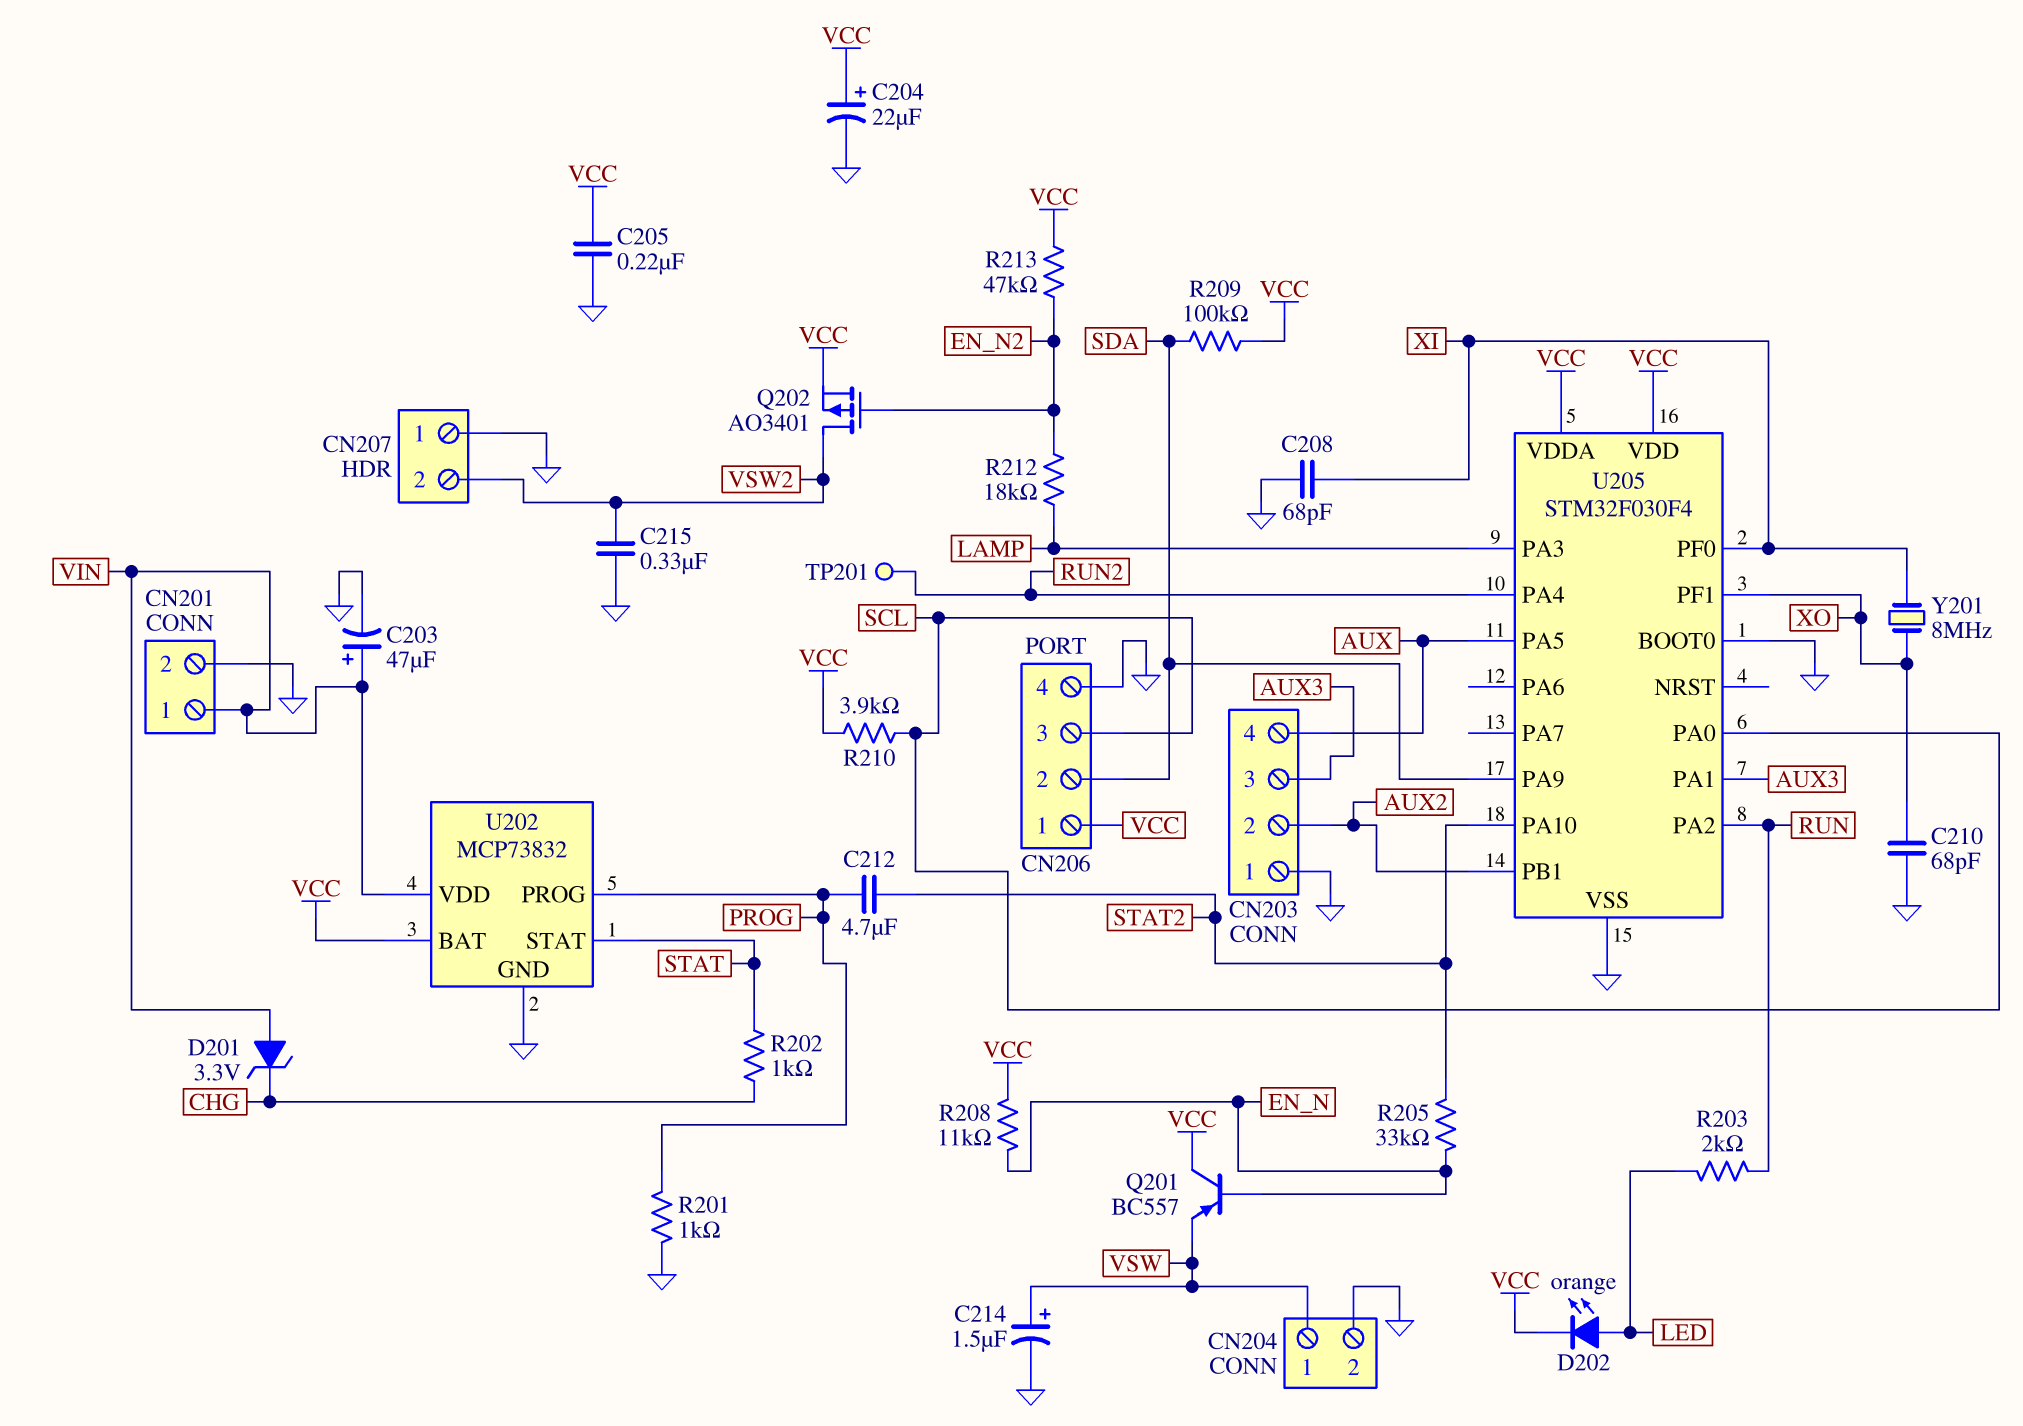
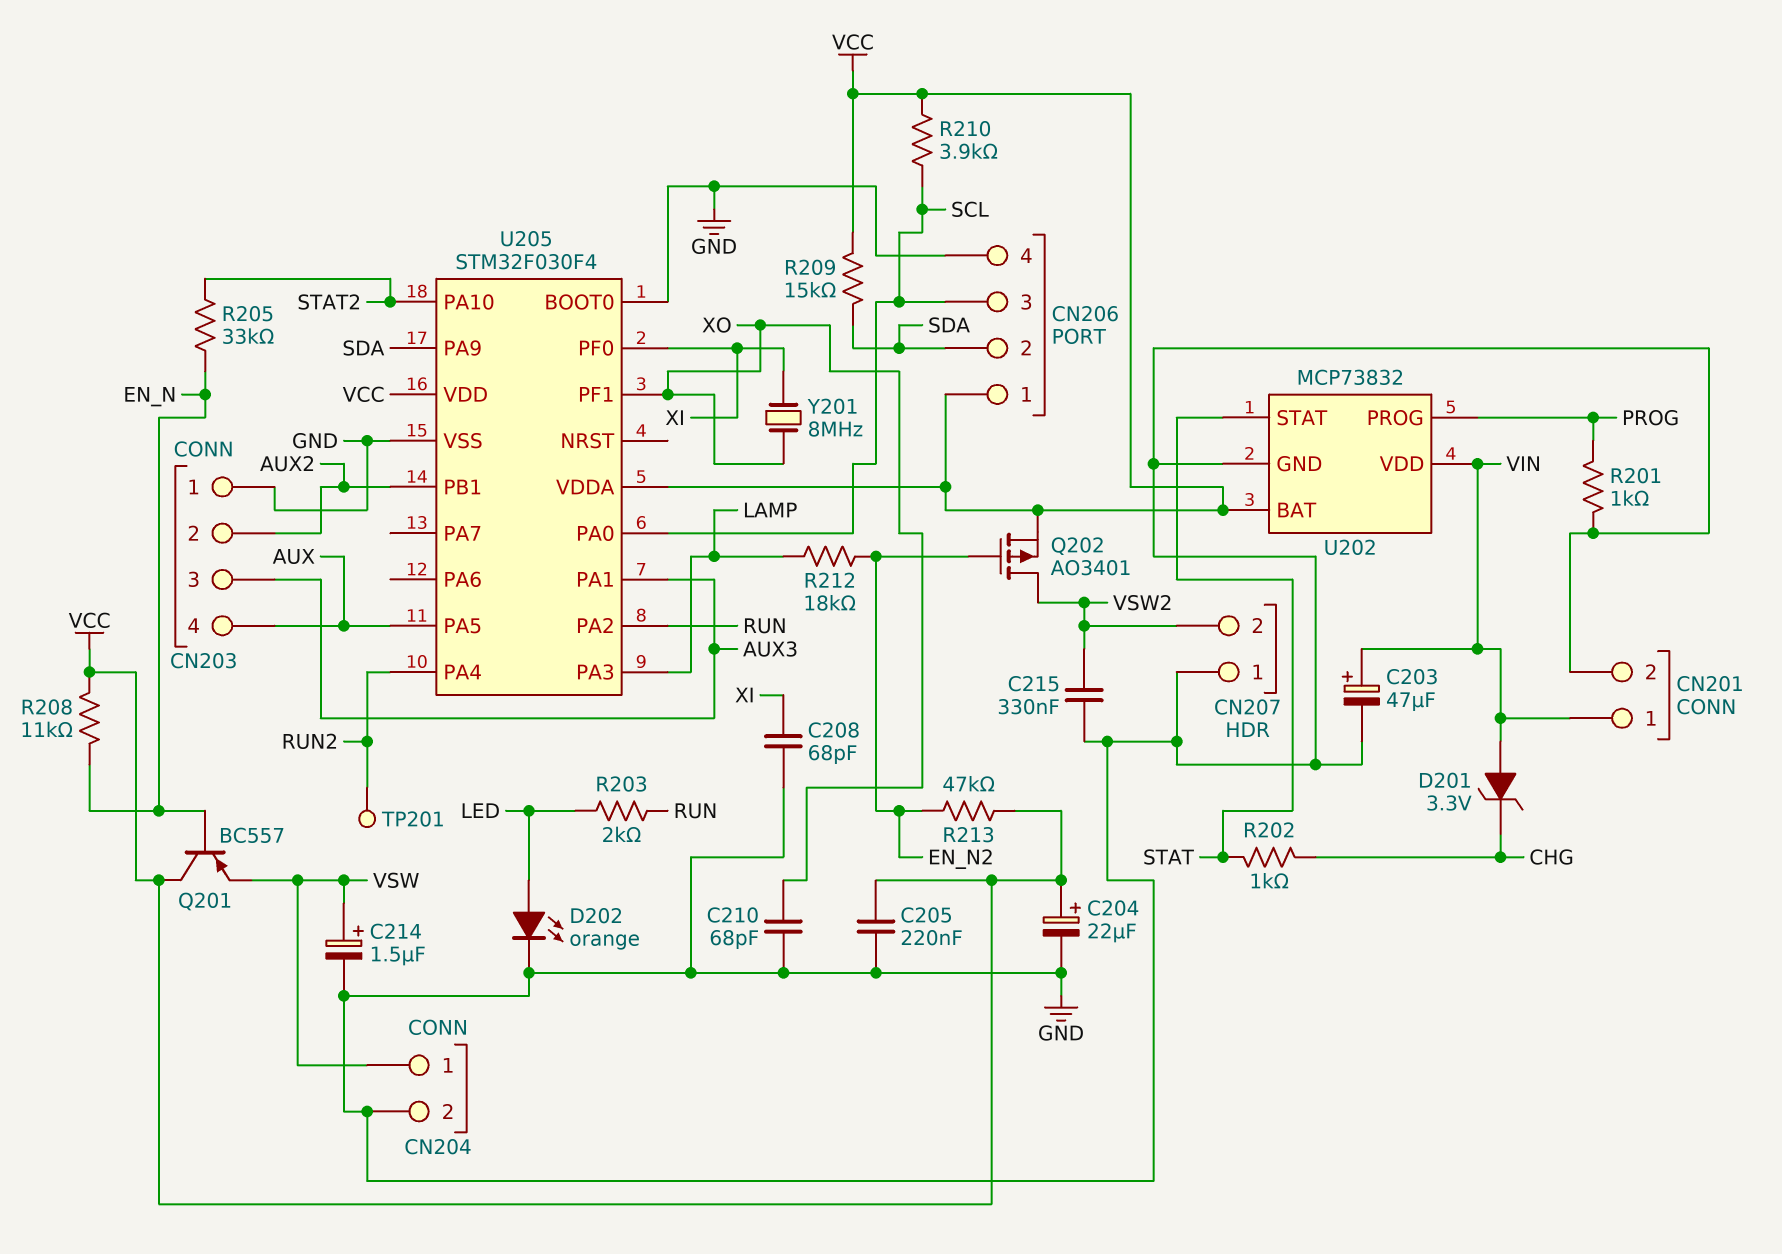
C212: 4.7uF (PROG, STAT2) -> none
D202: LED orange (A LED, K VCC) -> LED orange (A LED, K GND)
R209: 100k (SDA, VCC) -> 15k (SDA, VCC)

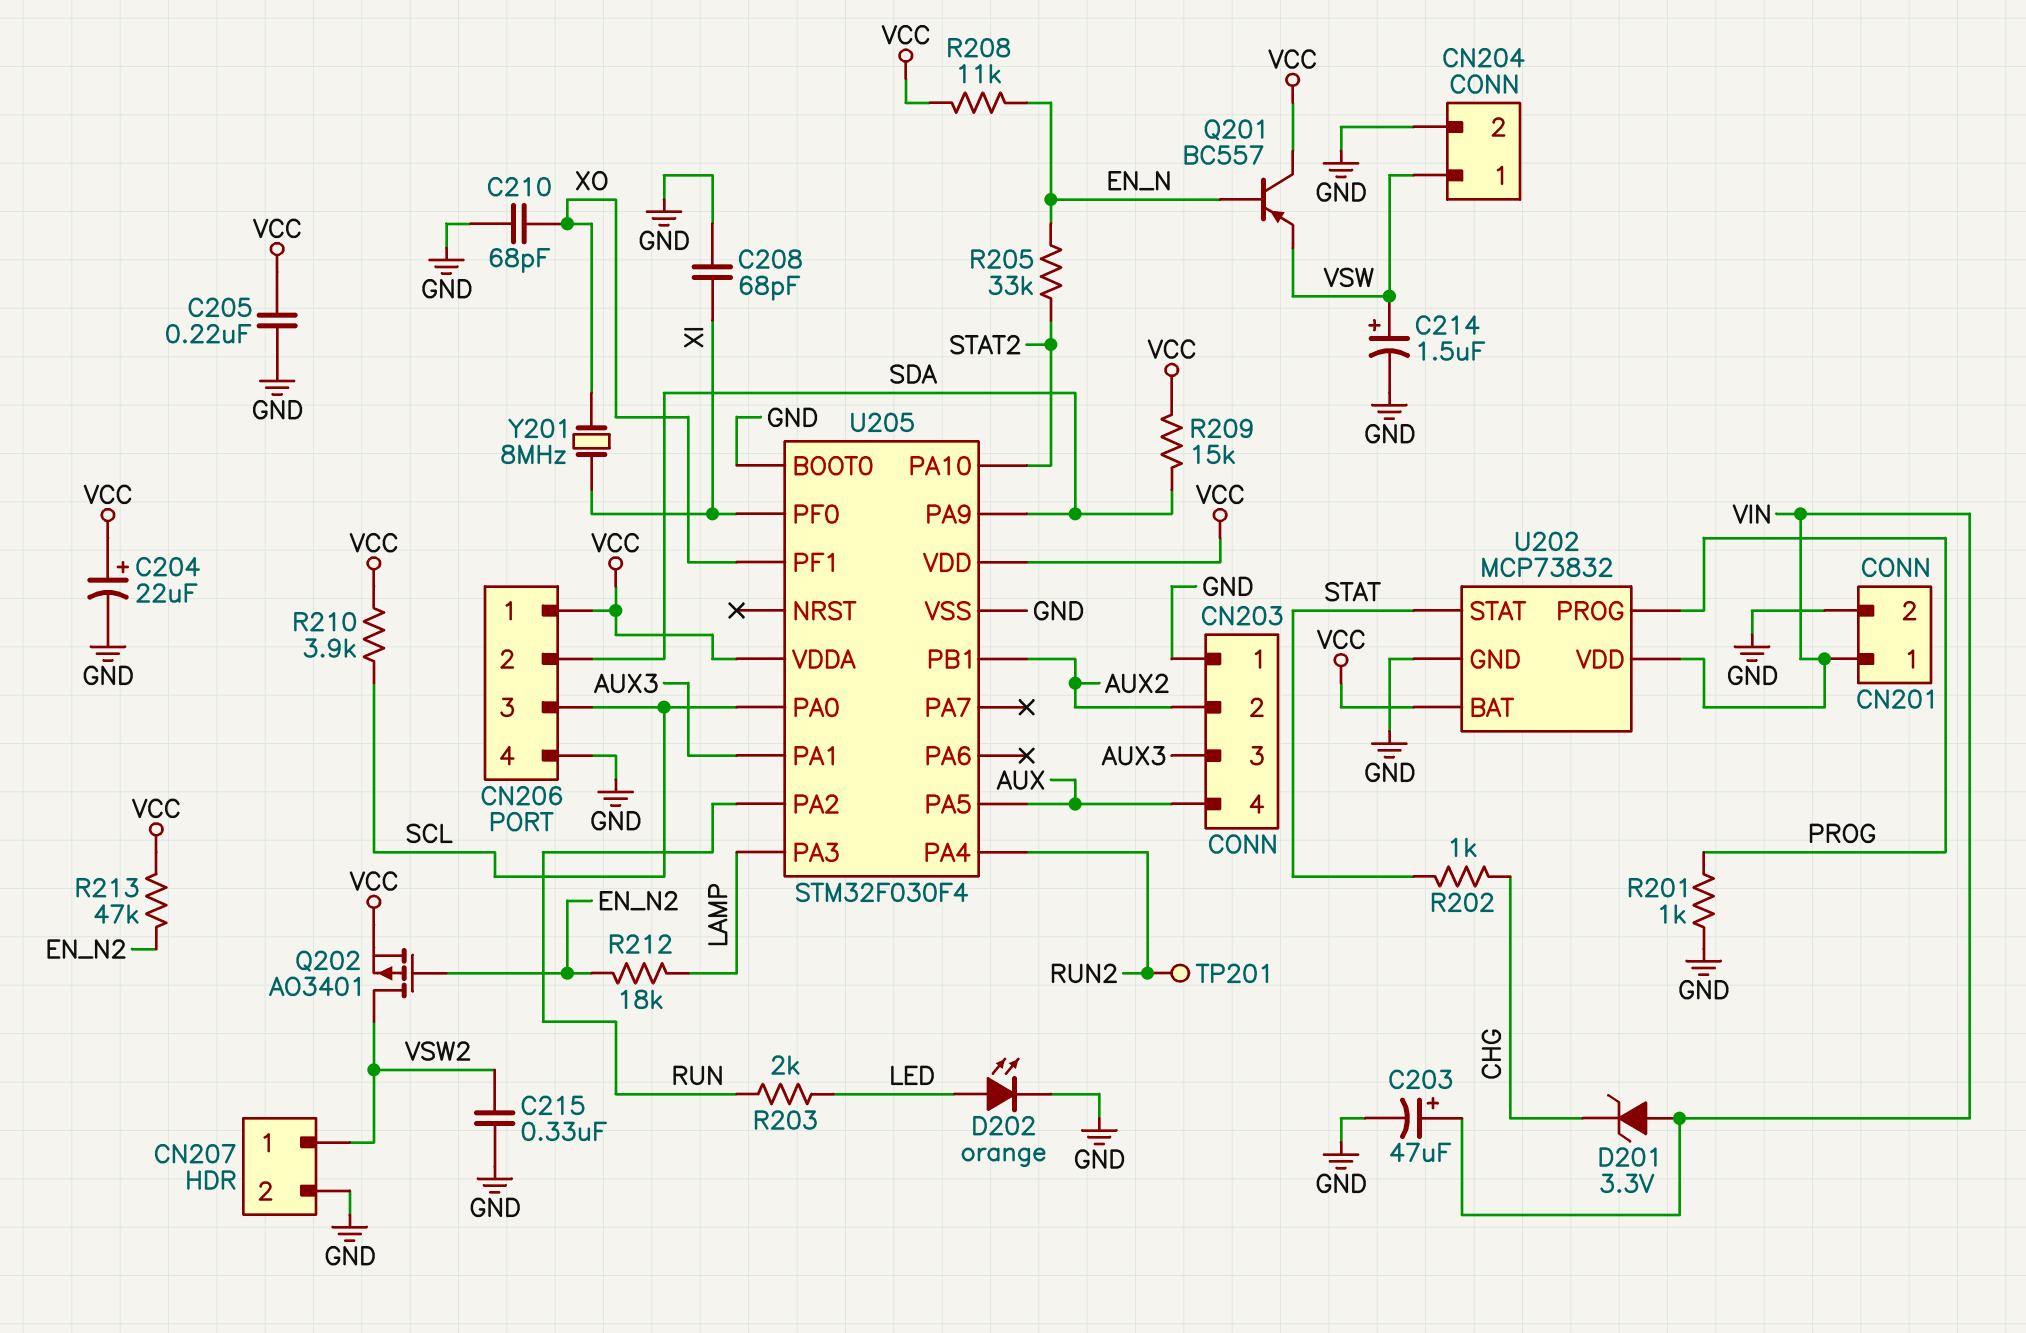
CN207 pin 1: GND -> VSW2
CN207 pin 2: VSW2 -> GND

